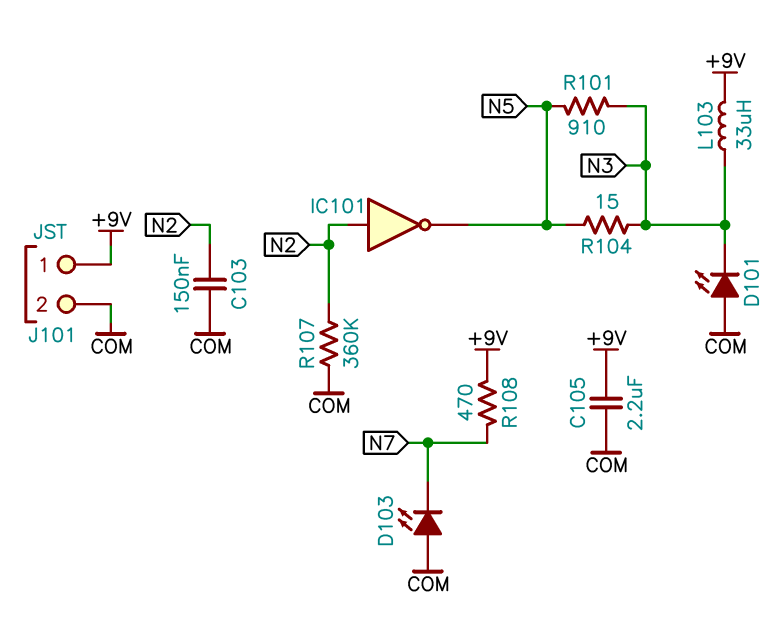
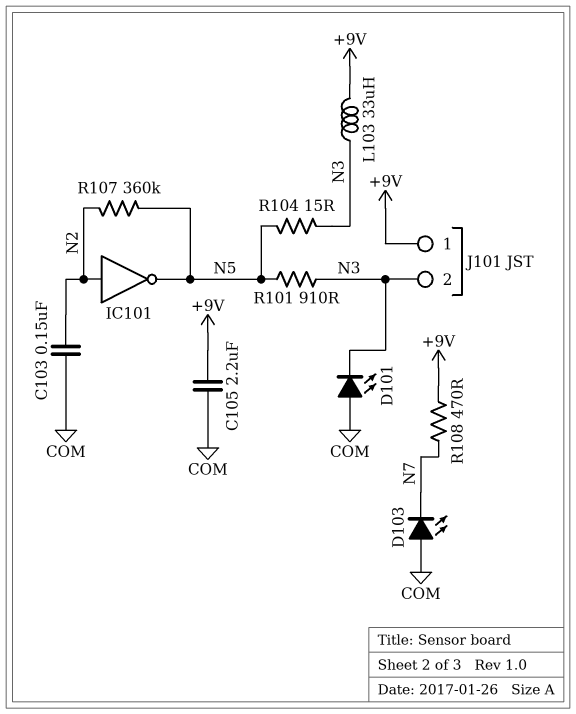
J101 pin 2: COM -> N3
R107: 360k (COM, N2) -> 360k (N2, N5)

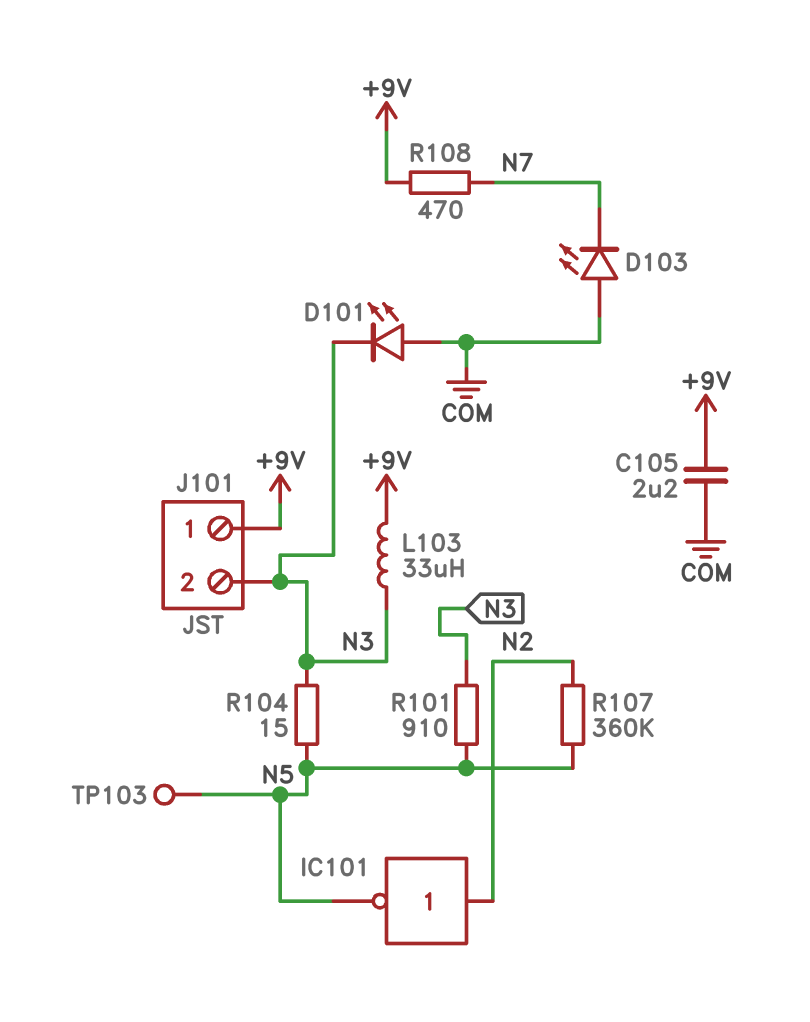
C103: 150nF (COM, N2) -> none
TP103: none -> test point (N5)

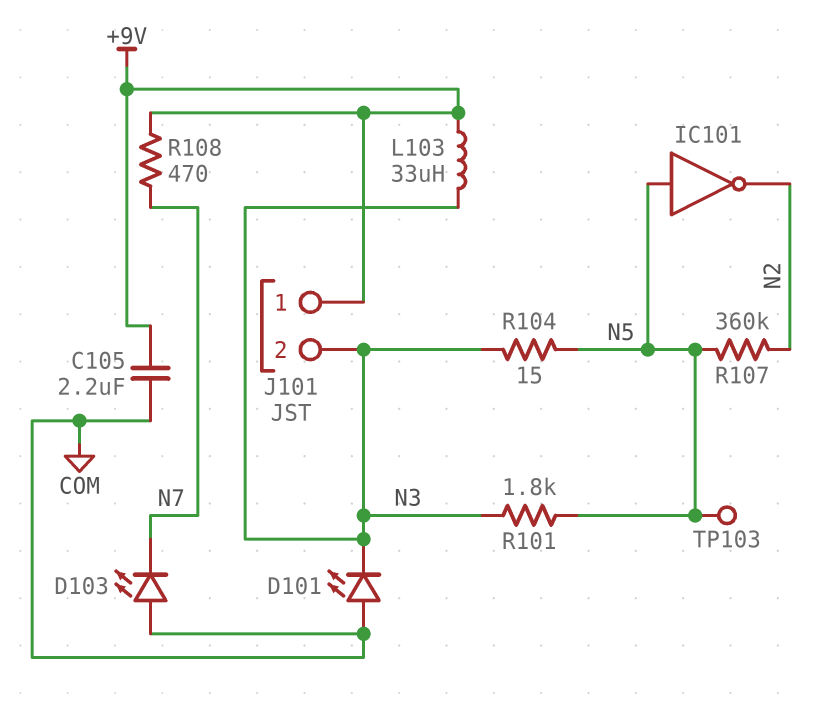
IC101: NOT (in N2, out N5) -> NOT (in N5, out N2)
R101: 910 (N3, N5) -> 1.8k (N3, N5)

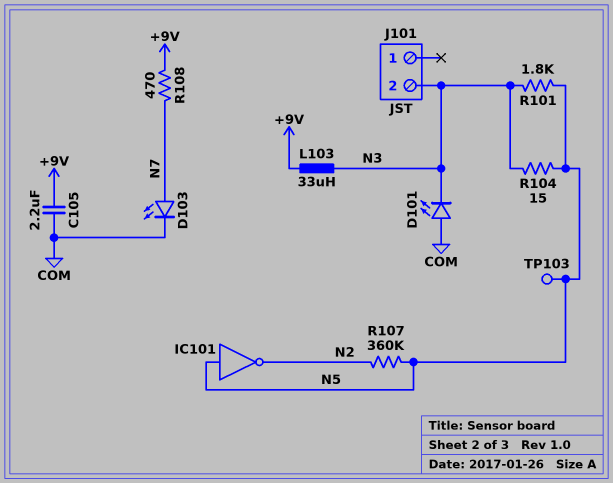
D103: LED (A COM, K N7) -> LED (A N7, K COM)
J101 pin 1: +9V -> none

